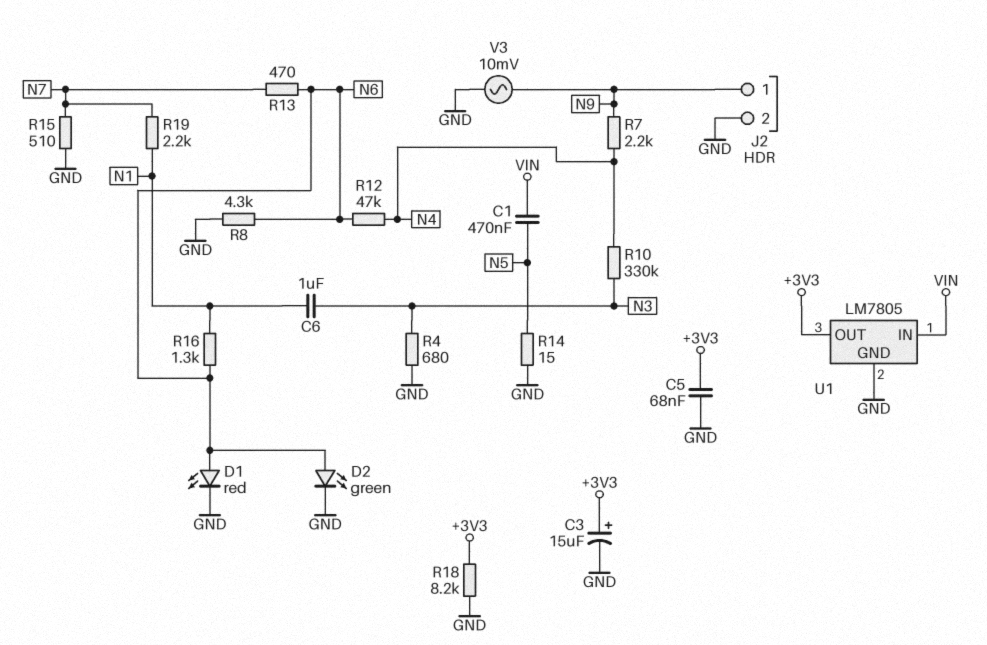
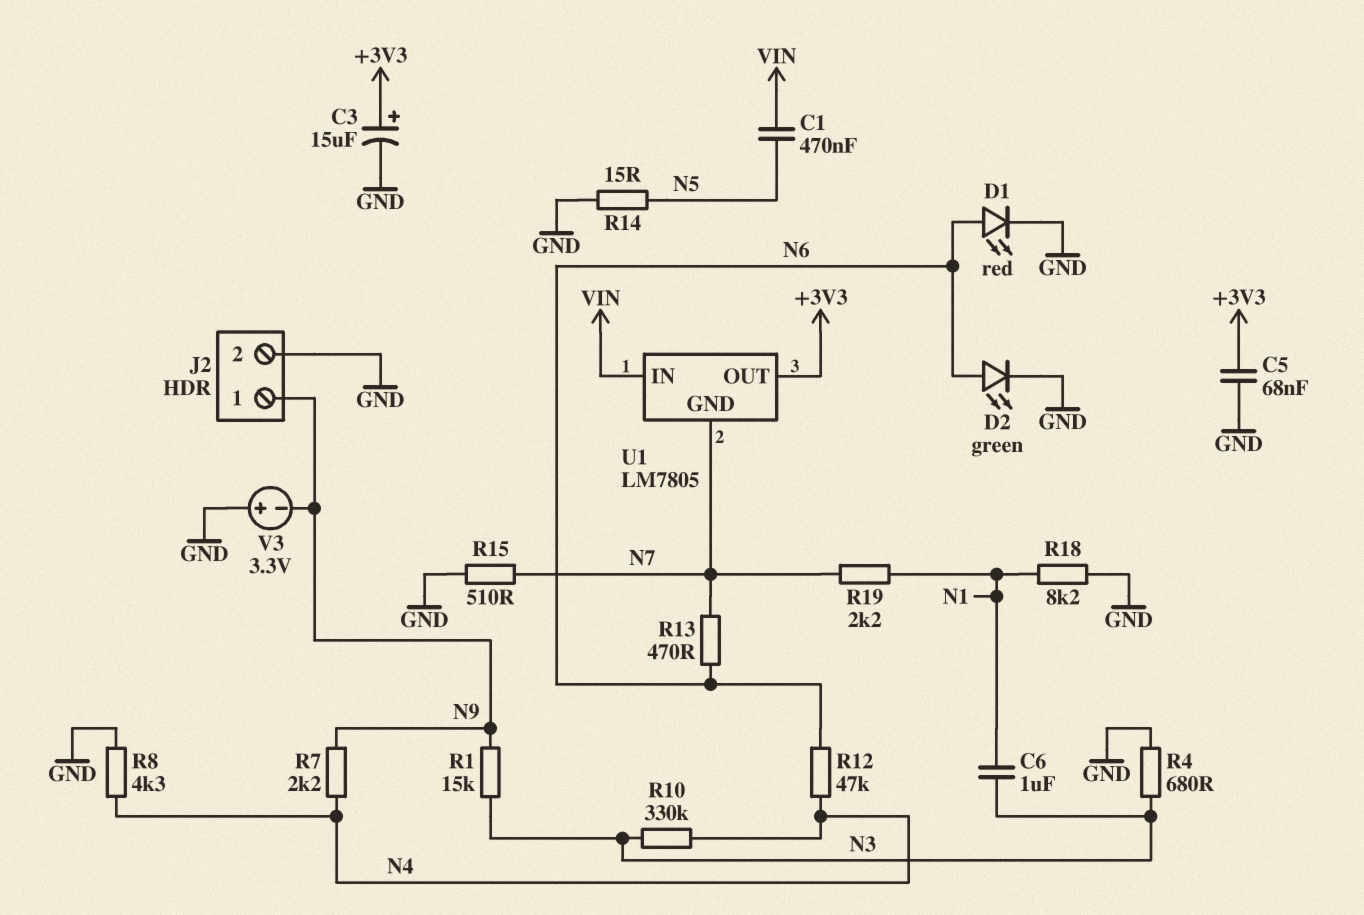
R1: none -> 15k (N3, N9)
R8: 4.3k (GND, N6) -> 4.3k (GND, N4)
R16: 1.3k (N1, N6) -> none
R18: 8.2k (+3V3, GND) -> 8.2k (GND, N1)
U1 pin GND: GND -> N7
V3: AC 10mV (GND, N9) -> 3.3V (plus GND, minus N9)

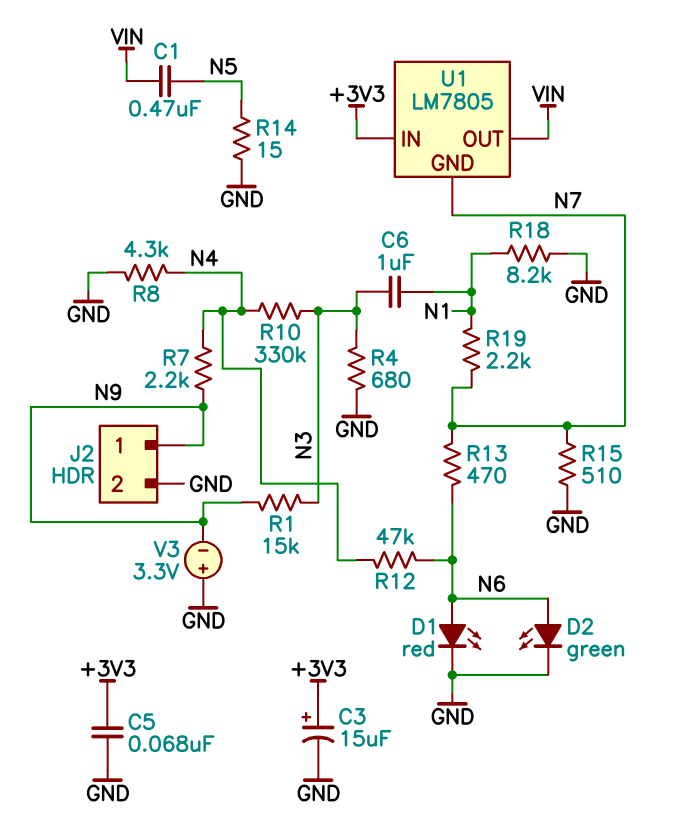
U1 pin IN: VIN -> +3V3
U1 pin OUT: +3V3 -> VIN

